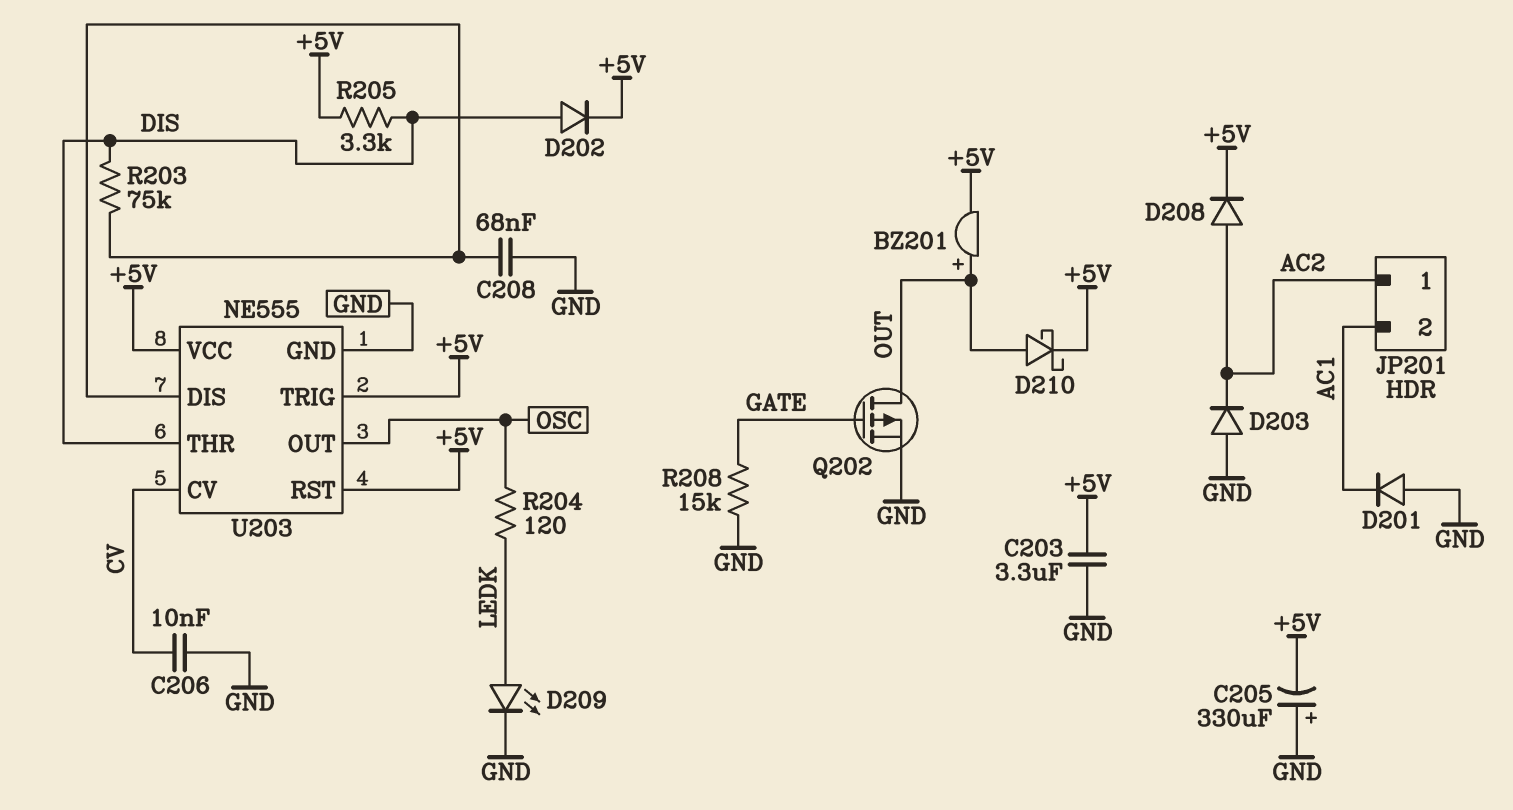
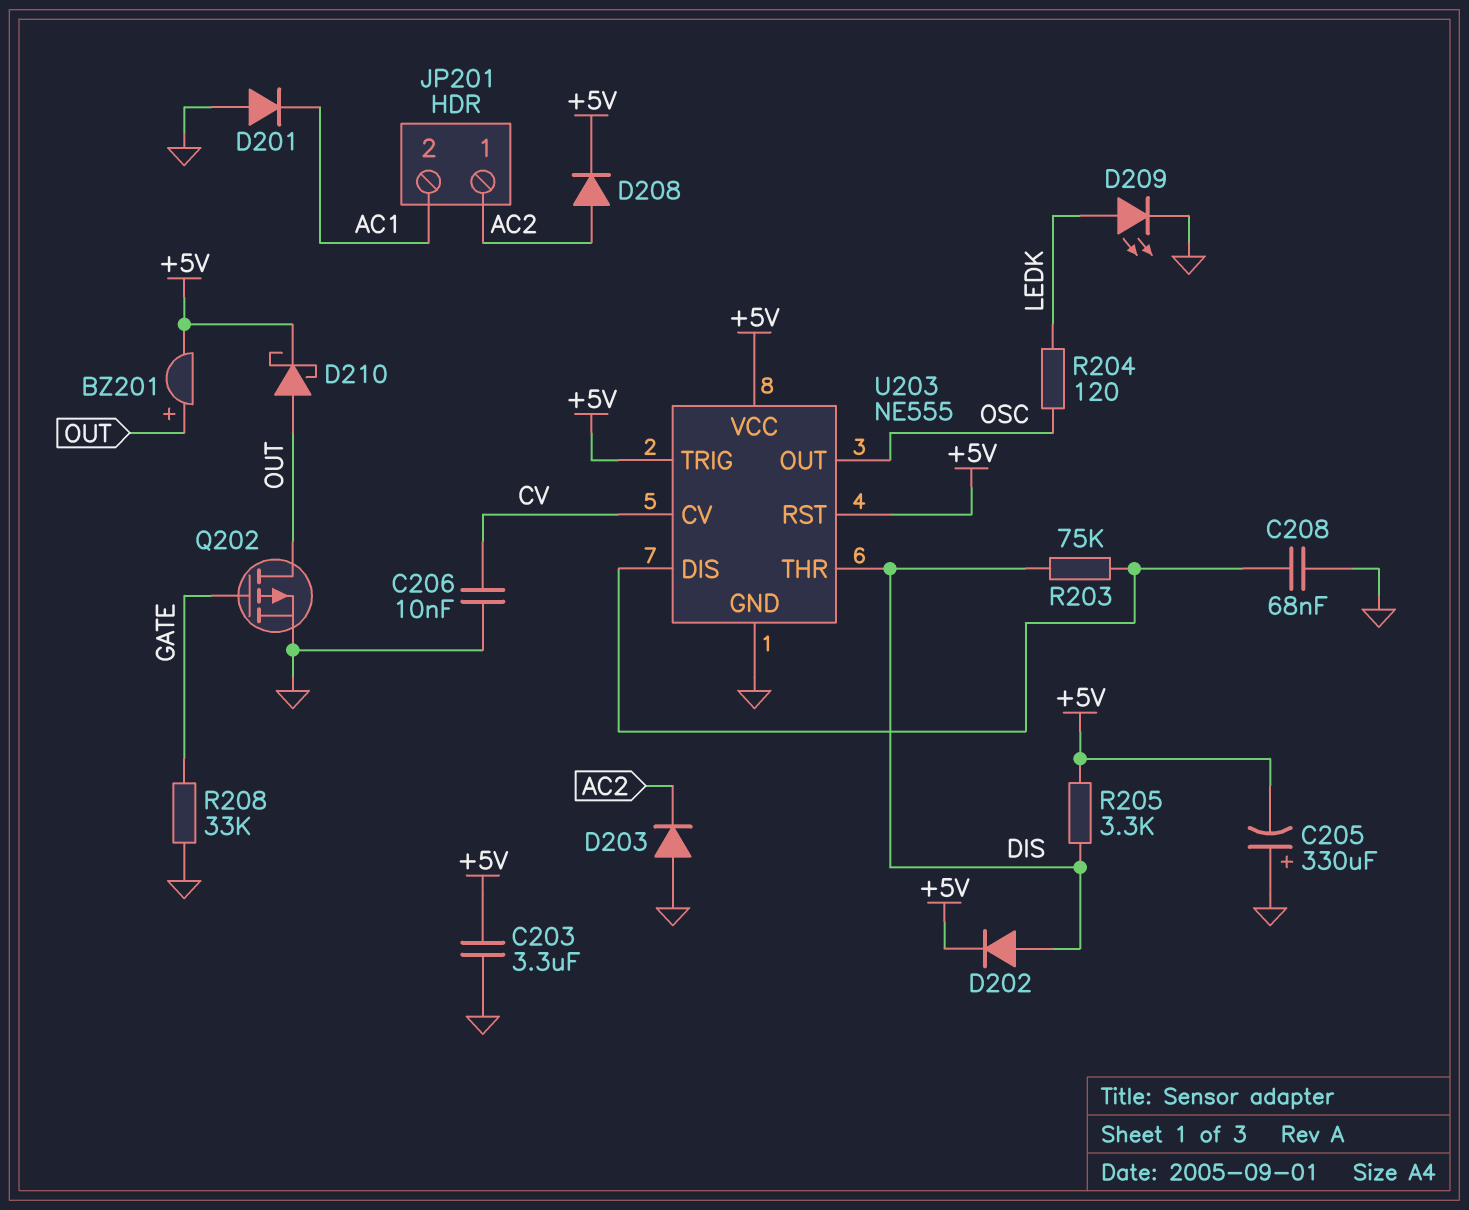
R208: 15k (GATE, GND) -> 33k (GATE, GND)

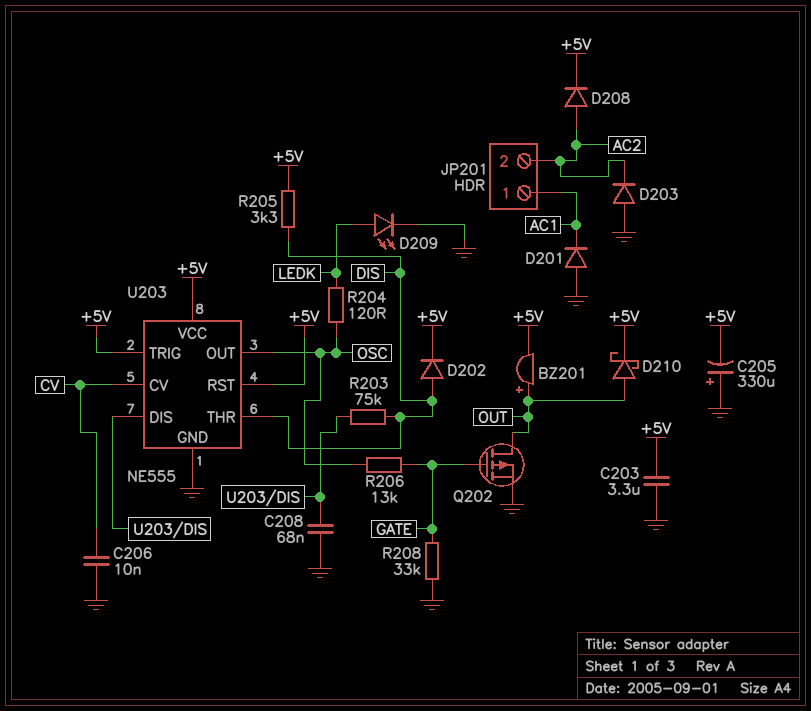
JP201 pin 1: AC2 -> AC1
JP201 pin 2: AC1 -> AC2
R206: none -> 13k (GATE, OSC)

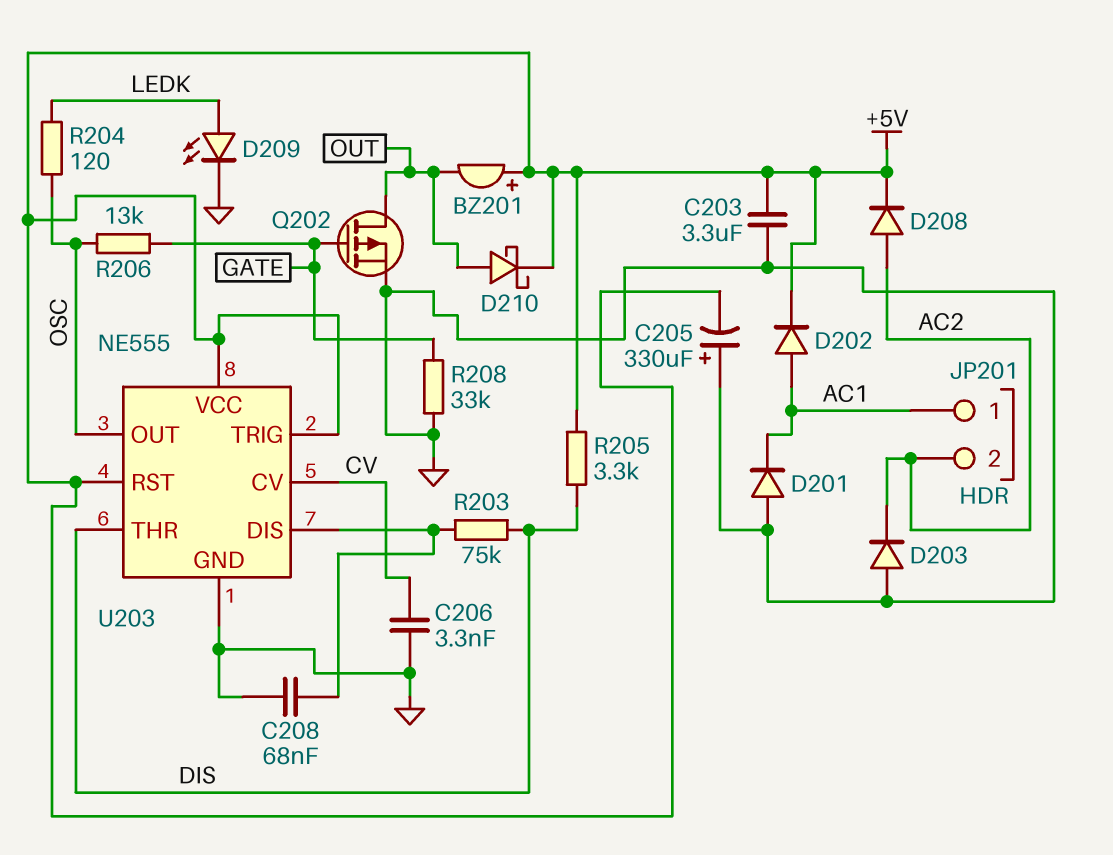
BZ201: buzzer (plus OUT, minus +5V) -> buzzer (plus +5V, minus OUT)
C206: 10nF (CV, GND) -> 3.3nF (CV, GND)
D202: diode (A DIS, K +5V) -> diode (A AC1, K +5V)

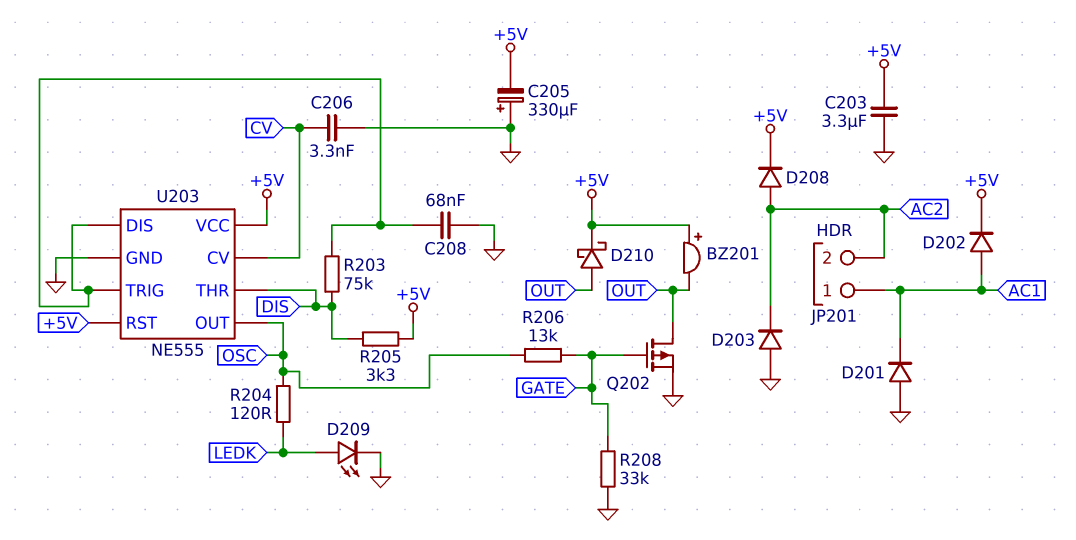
U203 pin TRIG: +5V -> U203/DIS

